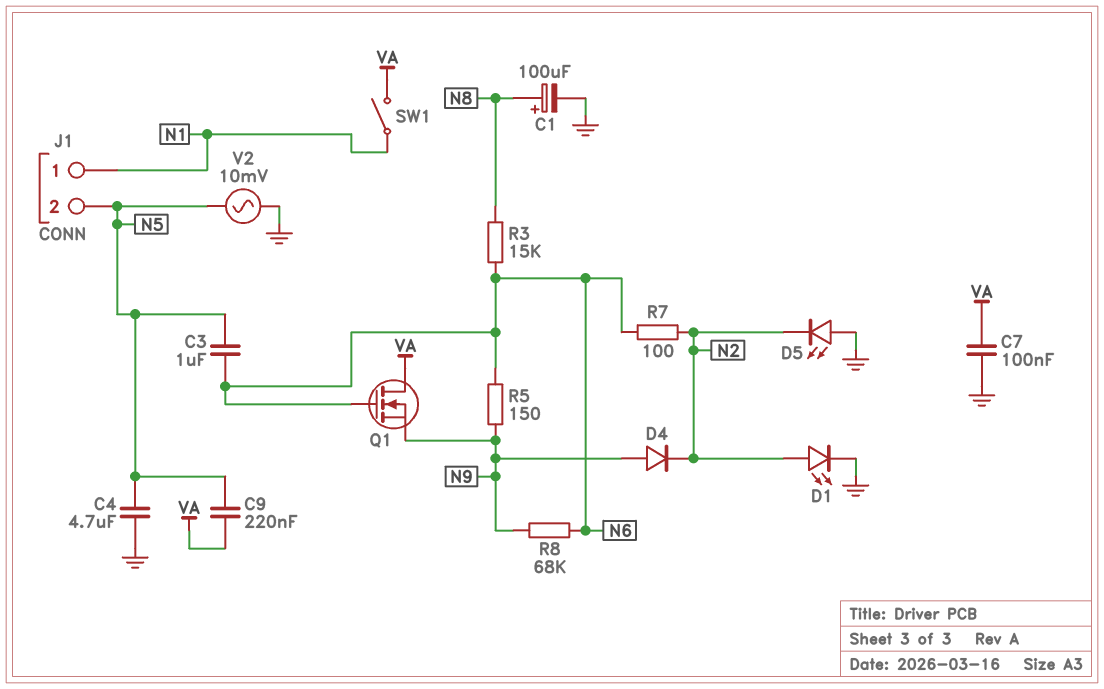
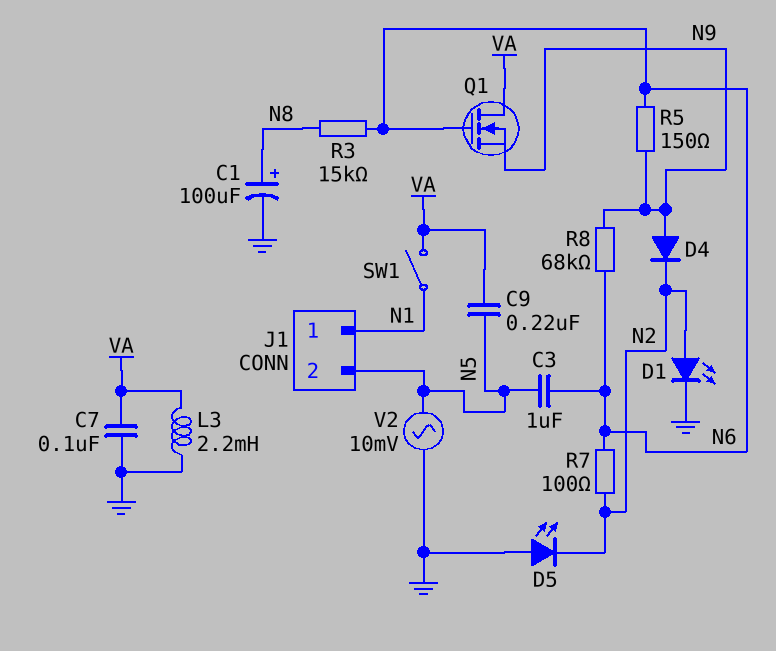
C4: 4.7uF (GND, N5) -> none
L3: none -> 2.2mH (GND, VA)

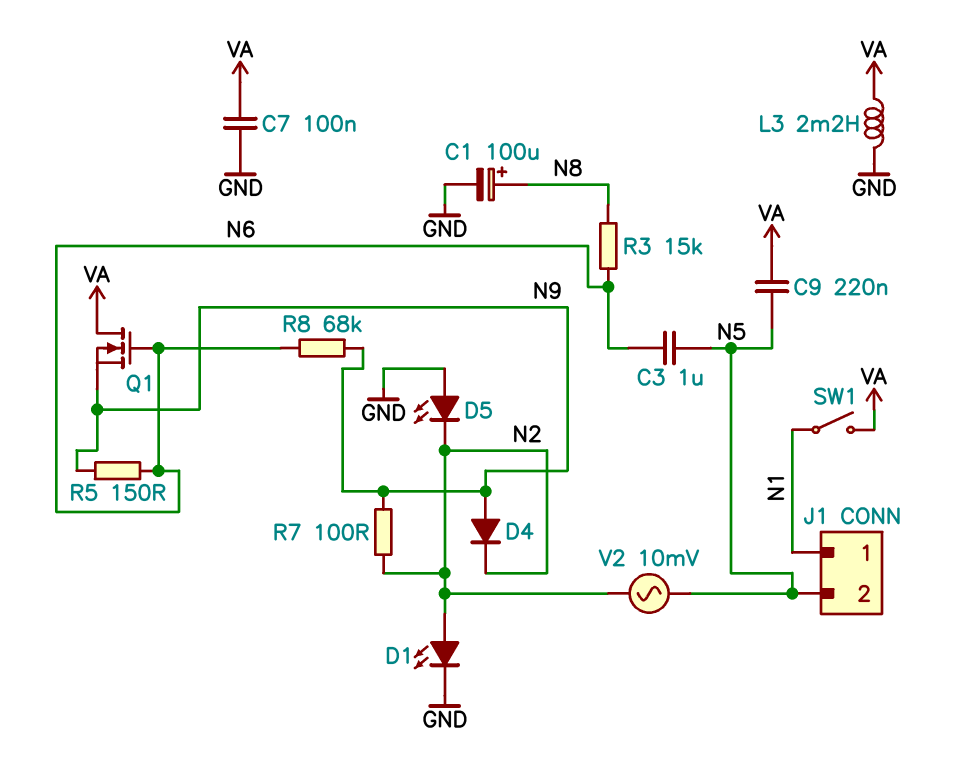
R7: 100 (N2, N6) -> 100 (N2, N9)
V2: AC 10mV (GND, N5) -> AC 10mV (N2, N5)

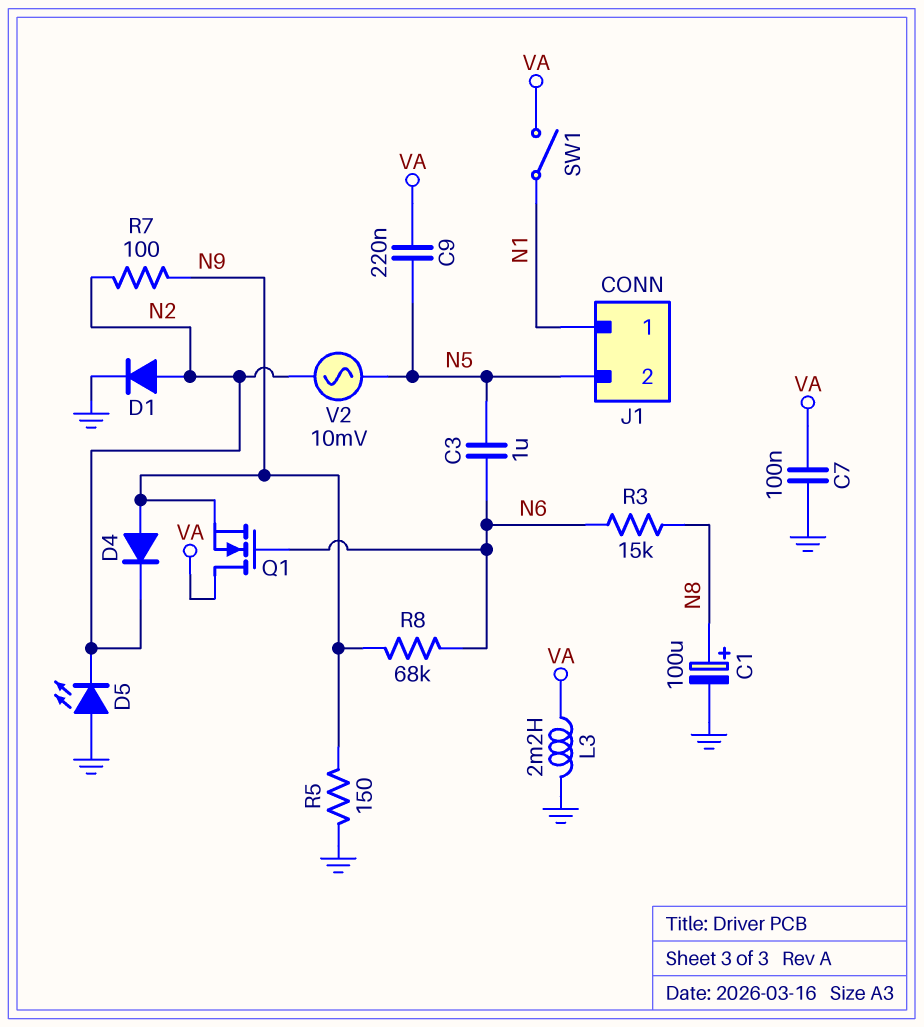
D1: LED (A N2, K GND) -> diode (A N2, K GND)
R5: 150 (N6, N9) -> 150 (GND, N9)

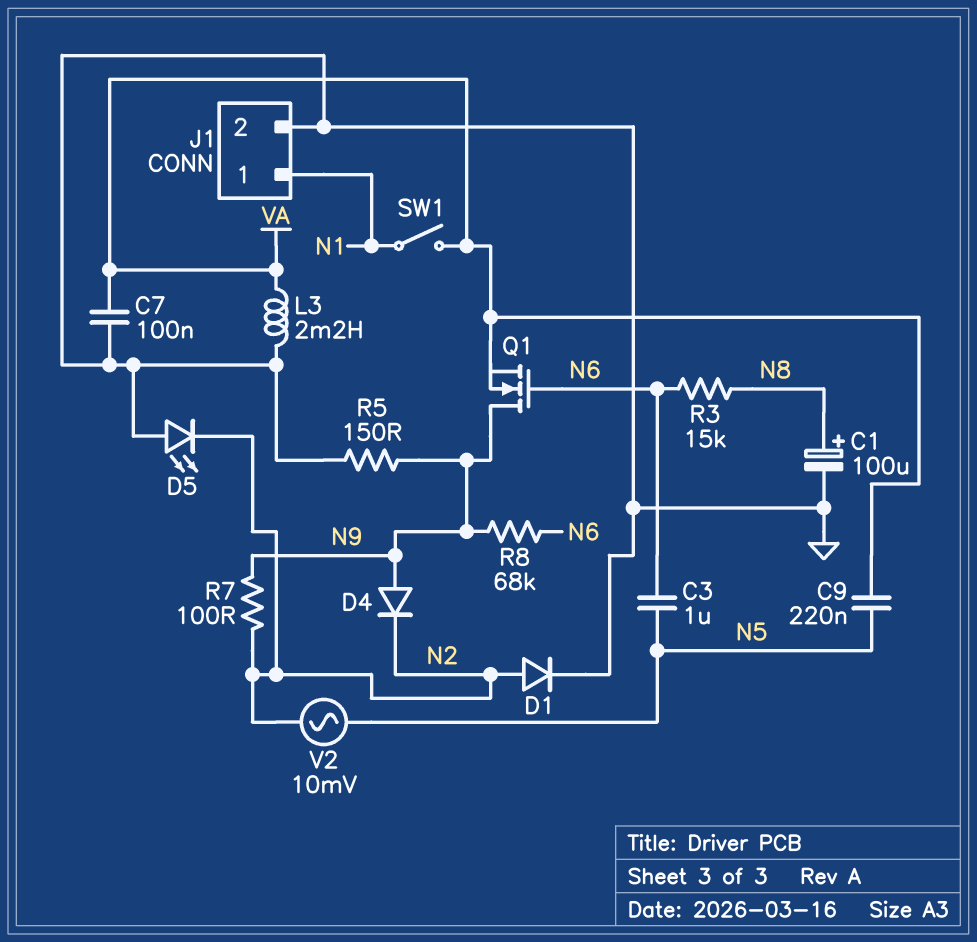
J1 pin 2: N5 -> GND
Q1: NMOS (G N6, D VA, S N9) -> NMOS (G N6, D N9, S VA)

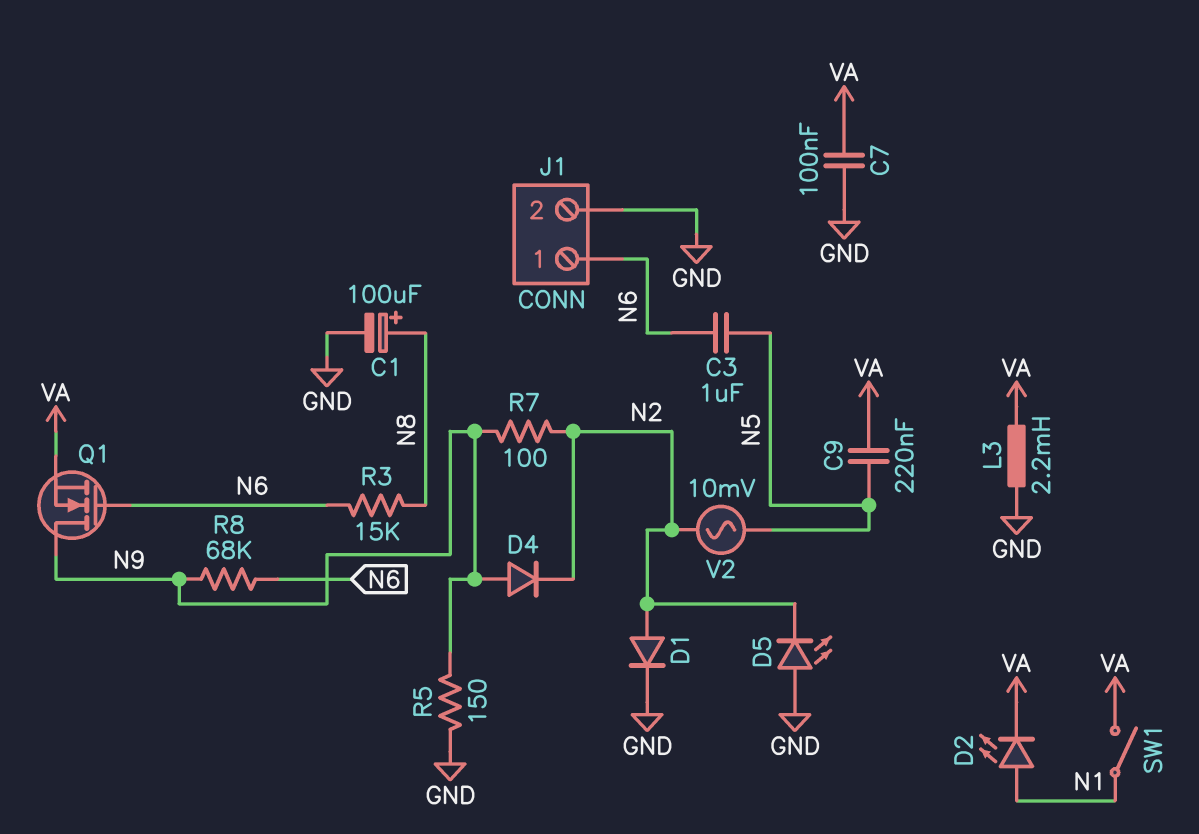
D2: none -> LED (A N1, K VA)
J1 pin 1: N1 -> N6

